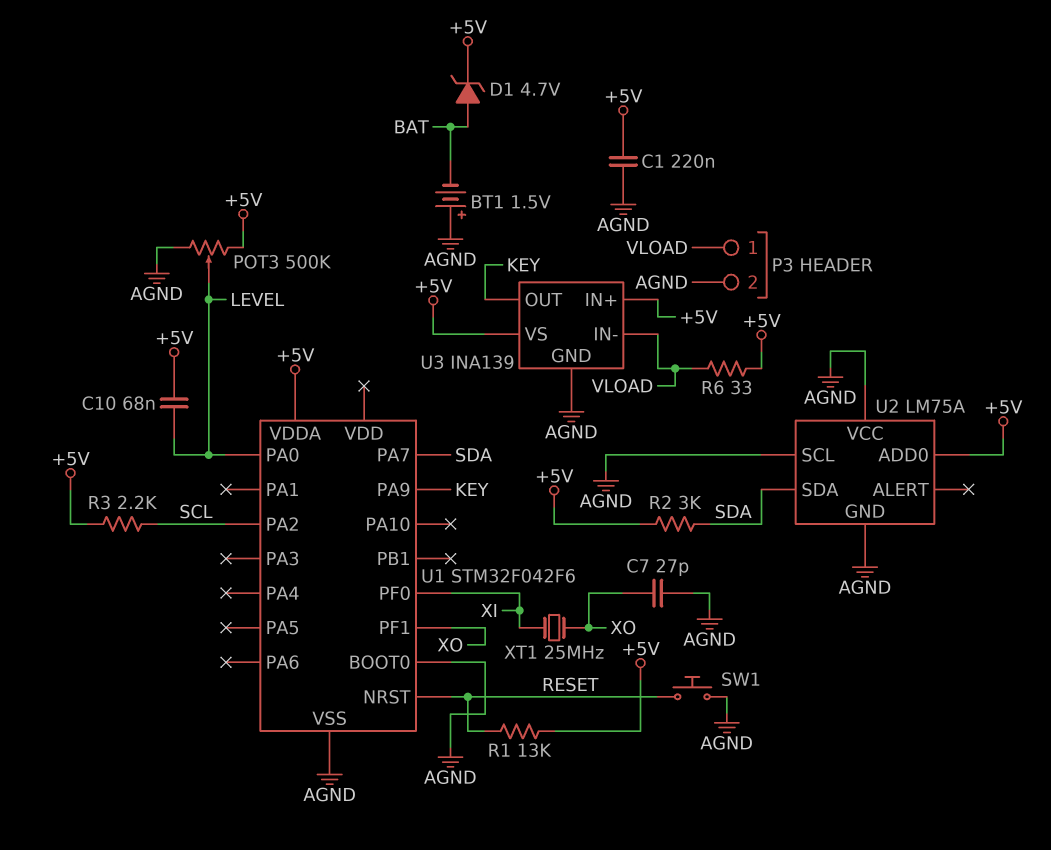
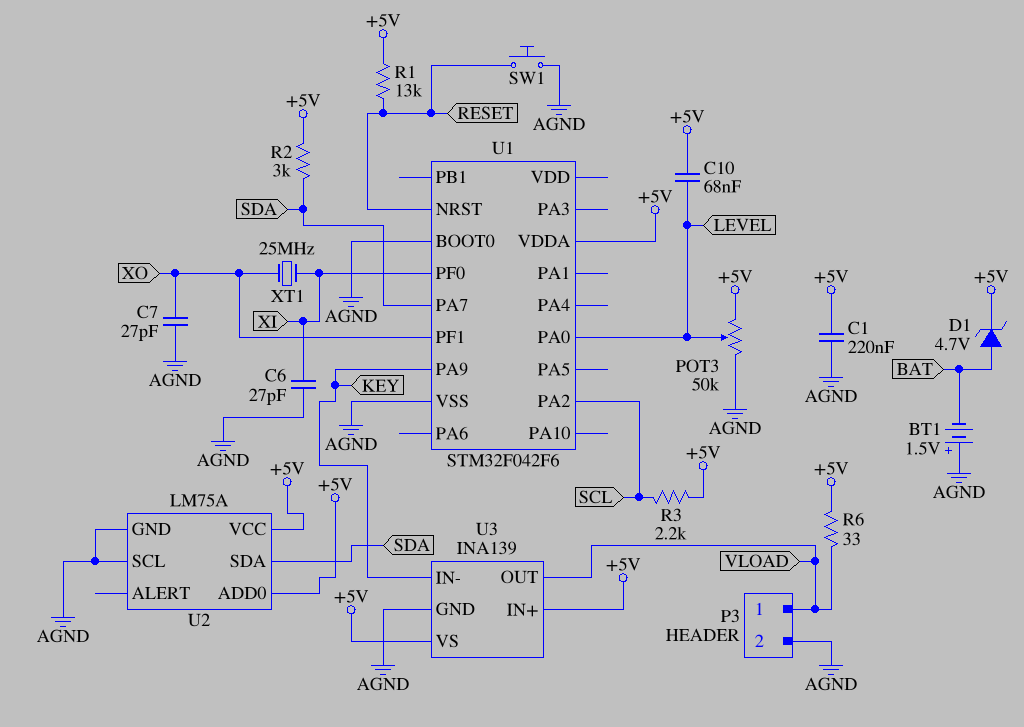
C6: none -> 27pF (AGND, XI)
POT3: 500k (+5V, AGND, wiper LEVEL) -> 50k (+5V, AGND, wiper LEVEL)
U2 pin VCC: AGND -> +5V
U3 pin IN-: VLOAD -> KEY
U3 pin OUT: KEY -> VLOAD

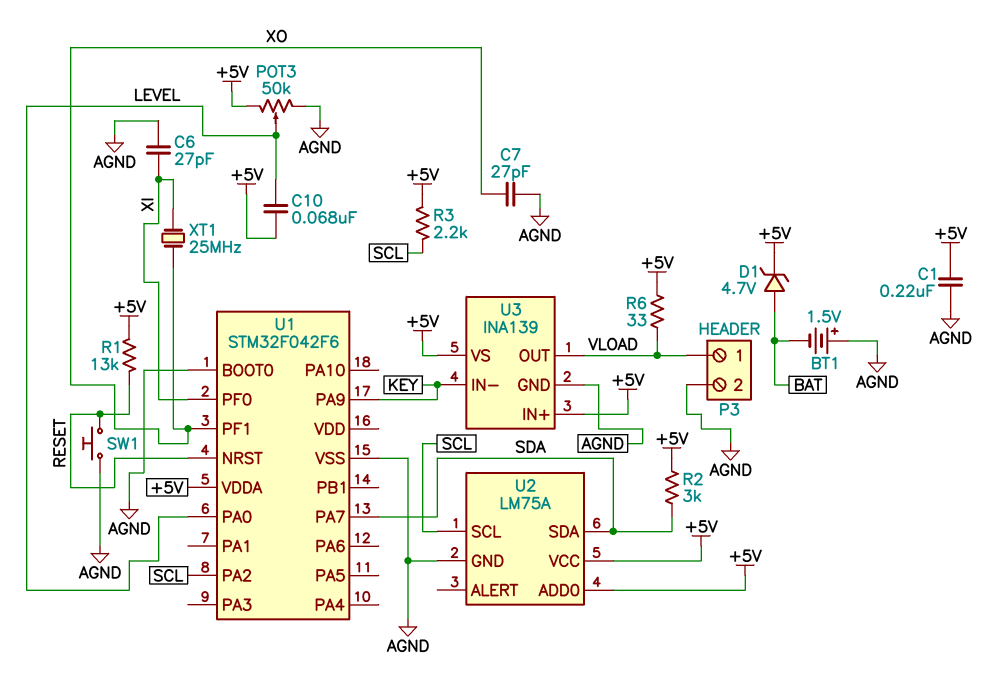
U2 pin SCL: AGND -> SCL

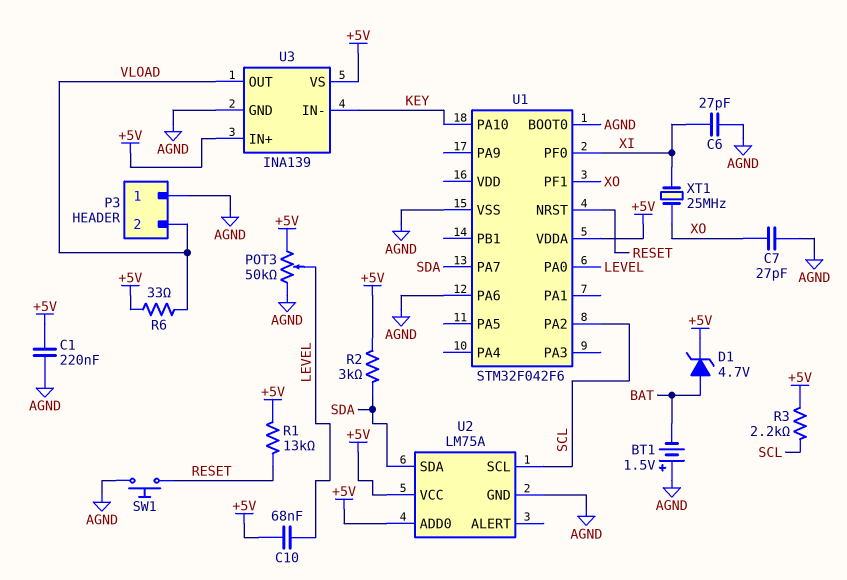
P3 pin 1: VLOAD -> AGND
P3 pin 2: AGND -> VLOAD
U1 pin PA6: none -> AGND
U1 pin PA9: KEY -> none
U1 pin PA10: none -> KEY

